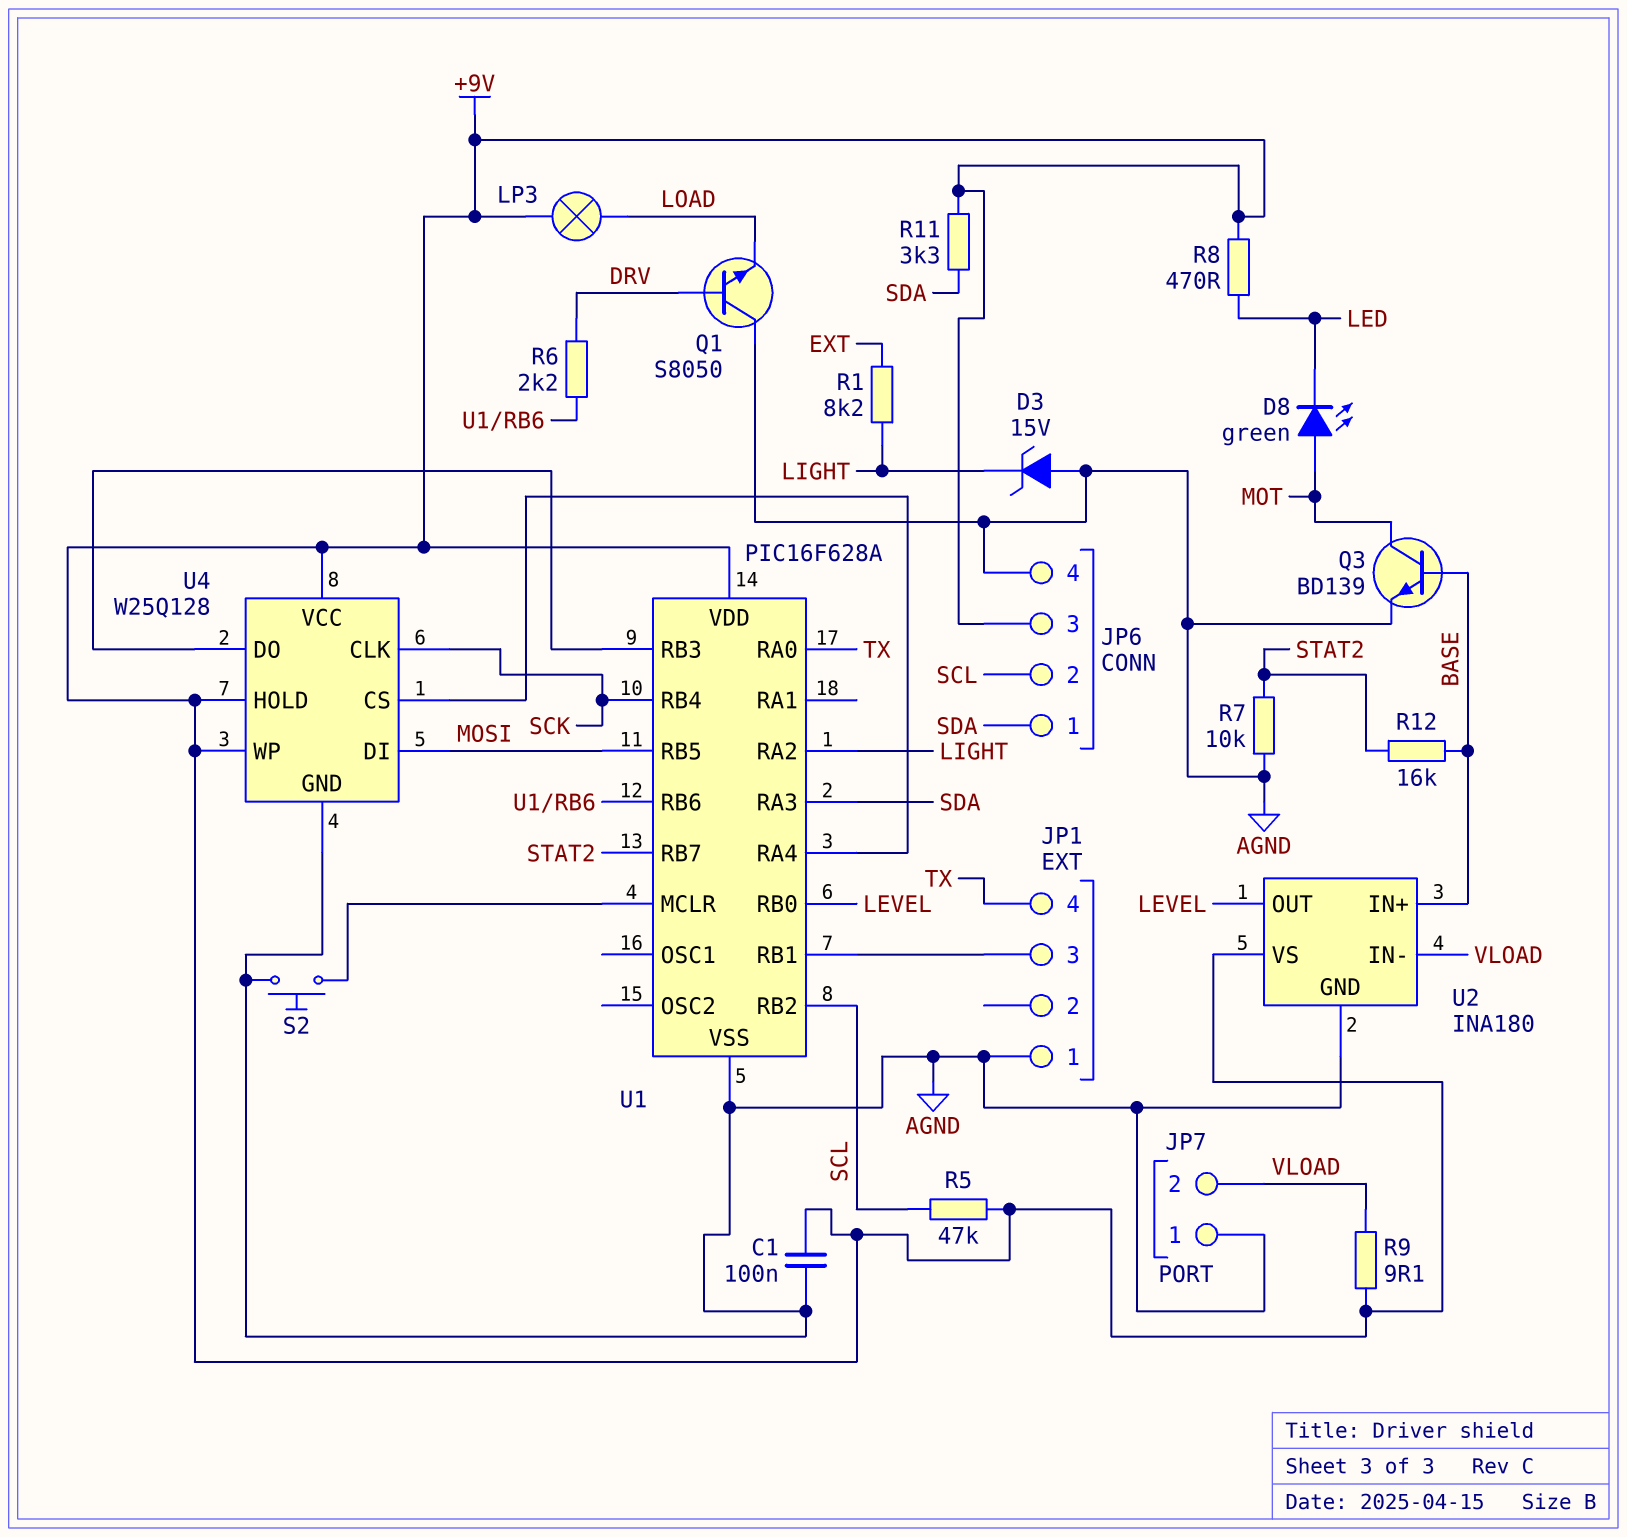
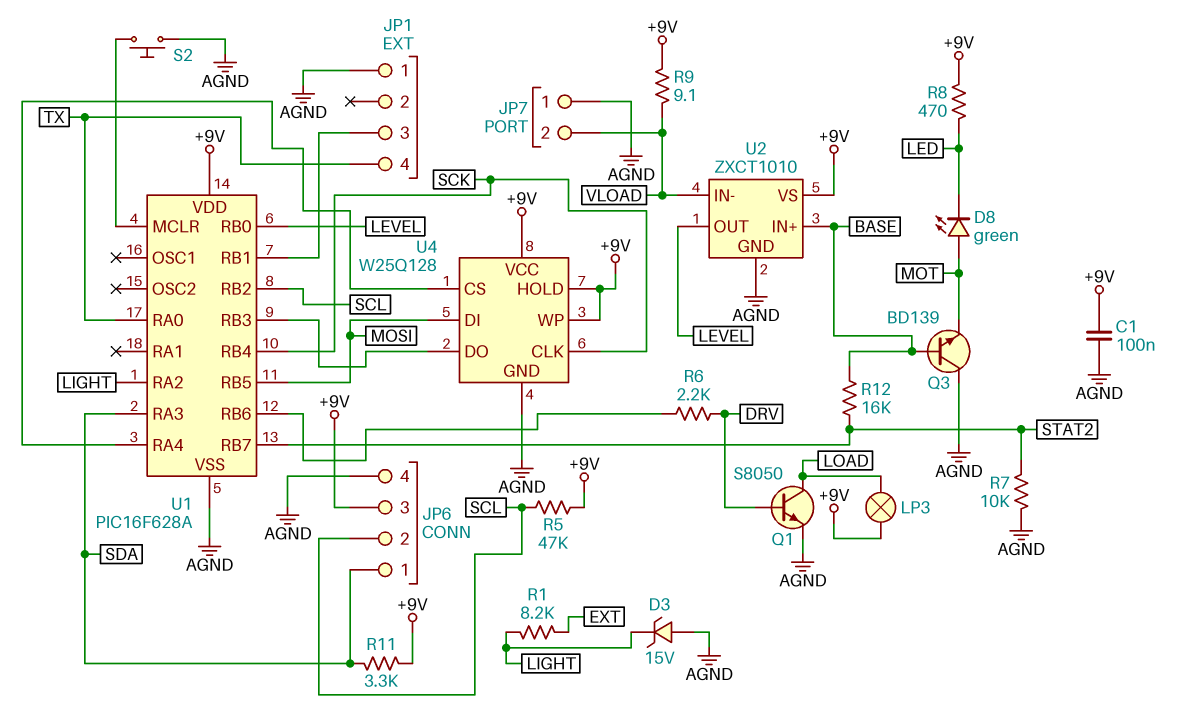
Q1: NPN S8050 (B DRV, C AGND, E LOAD) -> NPN S8050 (B DRV, C LOAD, E AGND)
Q3: NPN BD139 (B BASE, C MOT, E AGND) -> NPN BD139 (B BASE, C AGND, E MOT)
U2: INA180 -> ZXCT1010

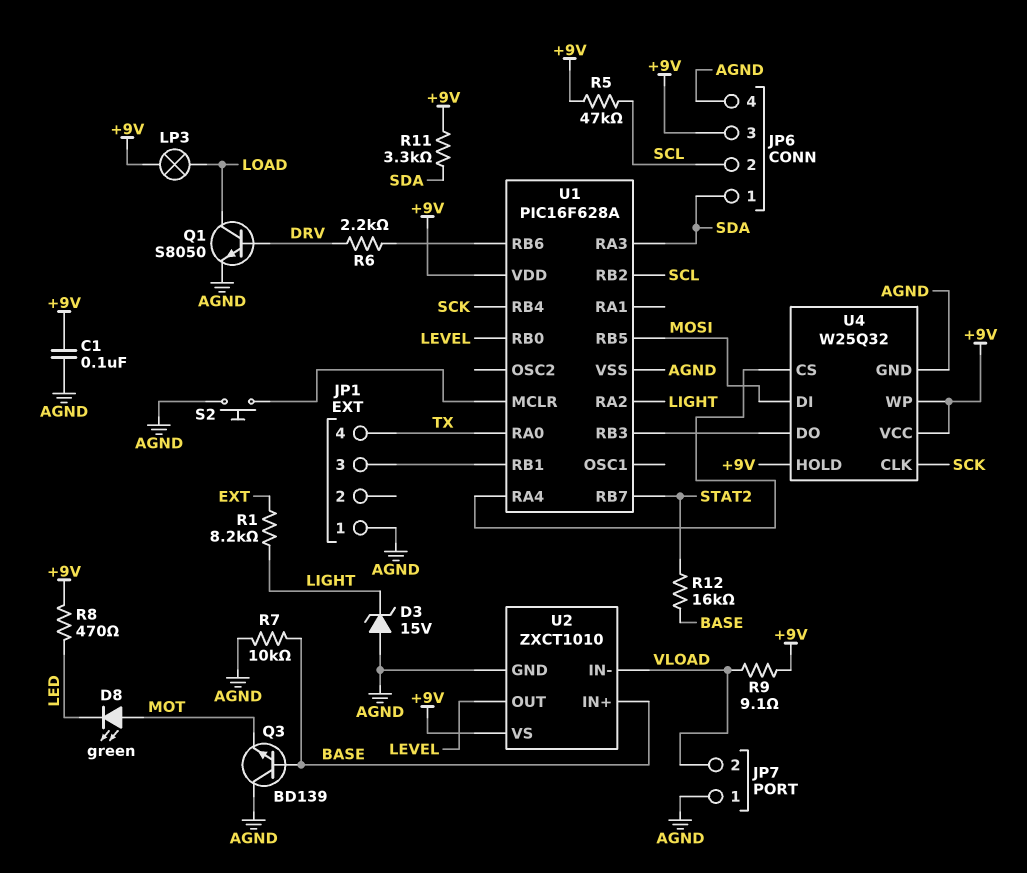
R7: 10k (AGND, STAT2) -> 10k (AGND, BASE)
U4: W25Q128 -> W25Q32

